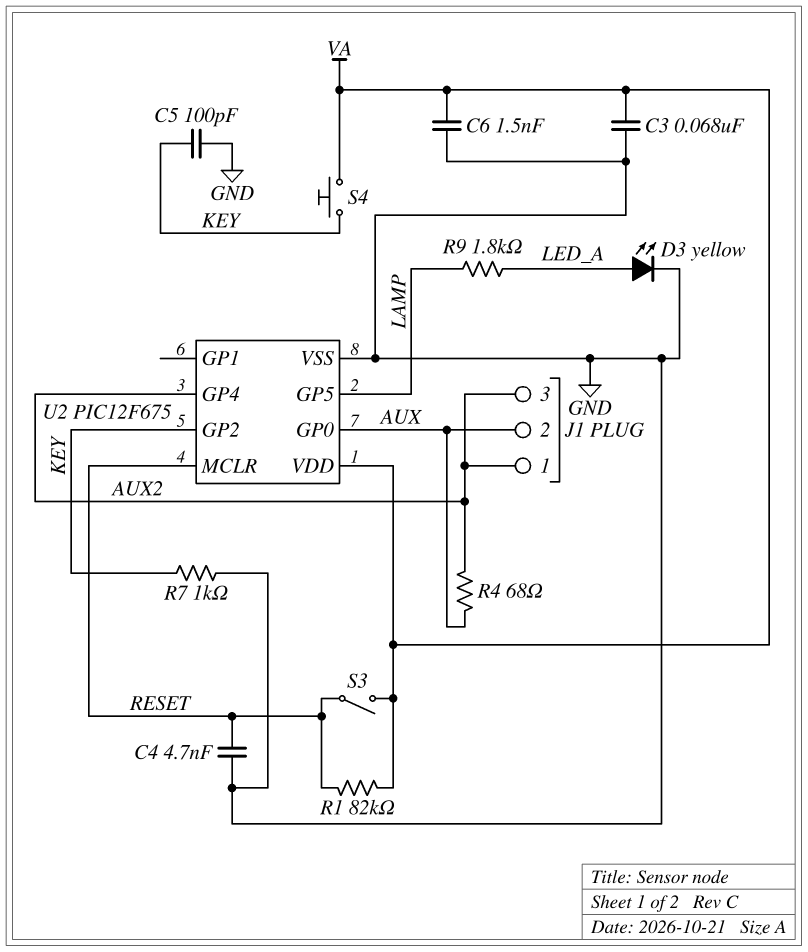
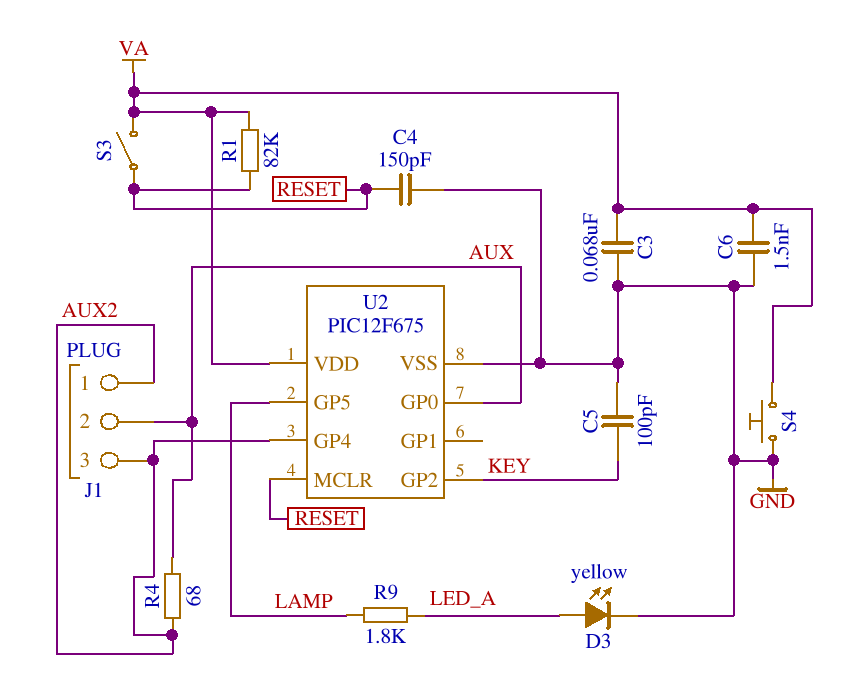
C4: 4.7nF (GND, RESET) -> 150pF (GND, RESET)
R7: 1k (GND, KEY) -> none
S4: button (KEY, VA) -> button (GND, VA)

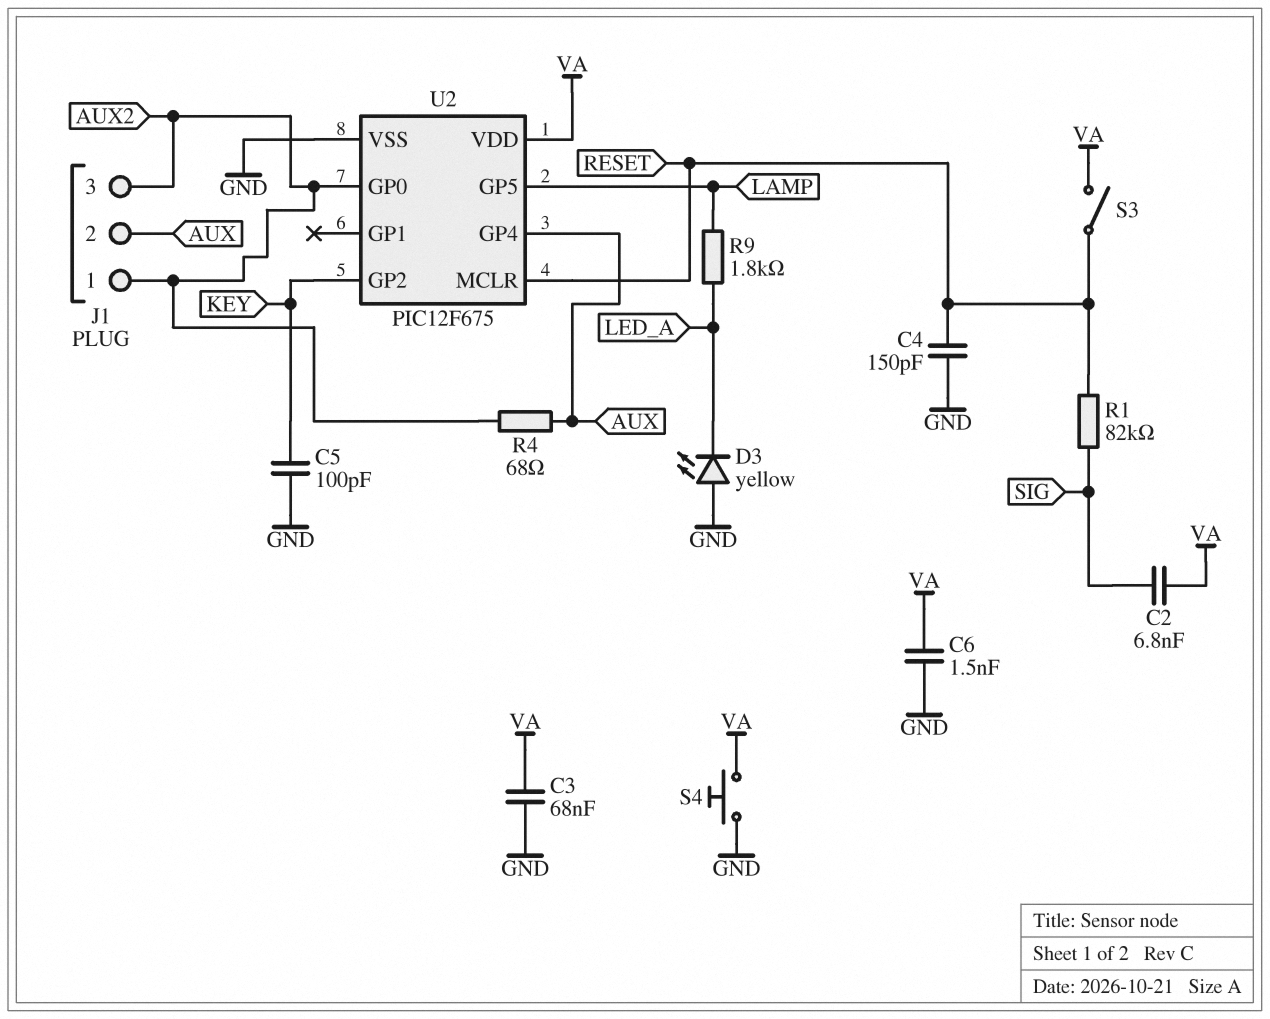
C2: none -> 6.8nF (SIG, VA)
D3: LED yellow (A LED_A, K GND) -> LED yellow (A GND, K LED_A)
R1: 82k (RESET, VA) -> 82k (RESET, SIG)
U2 pin GP0: AUX -> AUX2
U2 pin GP4: AUX2 -> AUX

